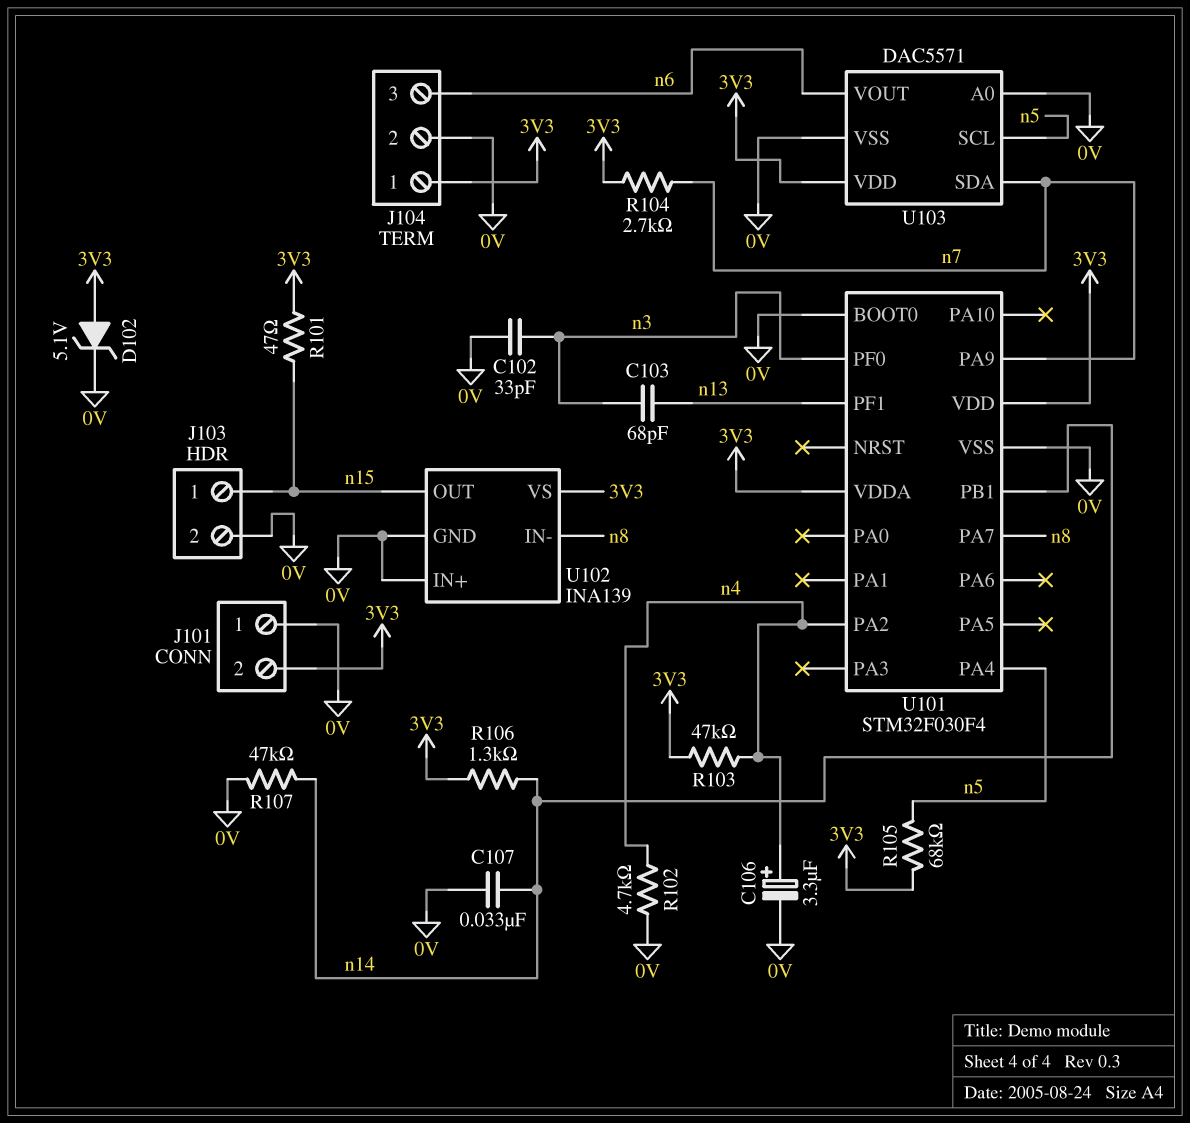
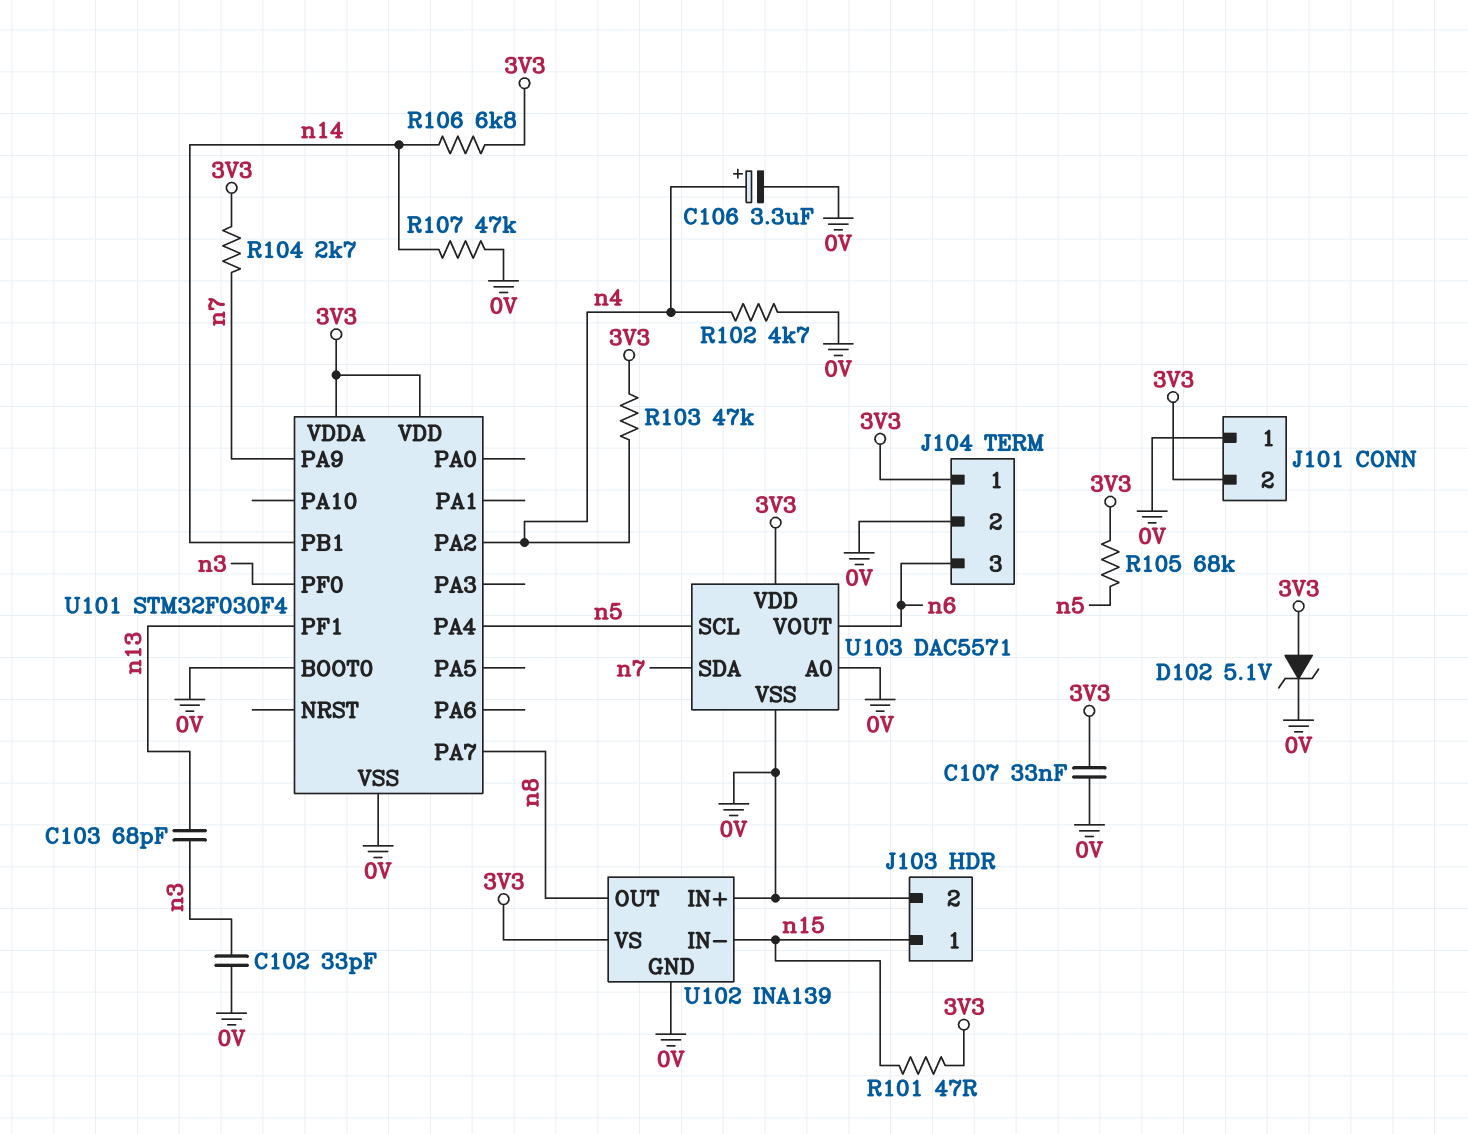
C107: 33nF (0V, n14) -> 33nF (0V, 3V3)
R106: 1.3k (3V3, n14) -> 6.8k (3V3, n14)
U102 pin IN-: n8 -> n15
U102 pin OUT: n15 -> n8

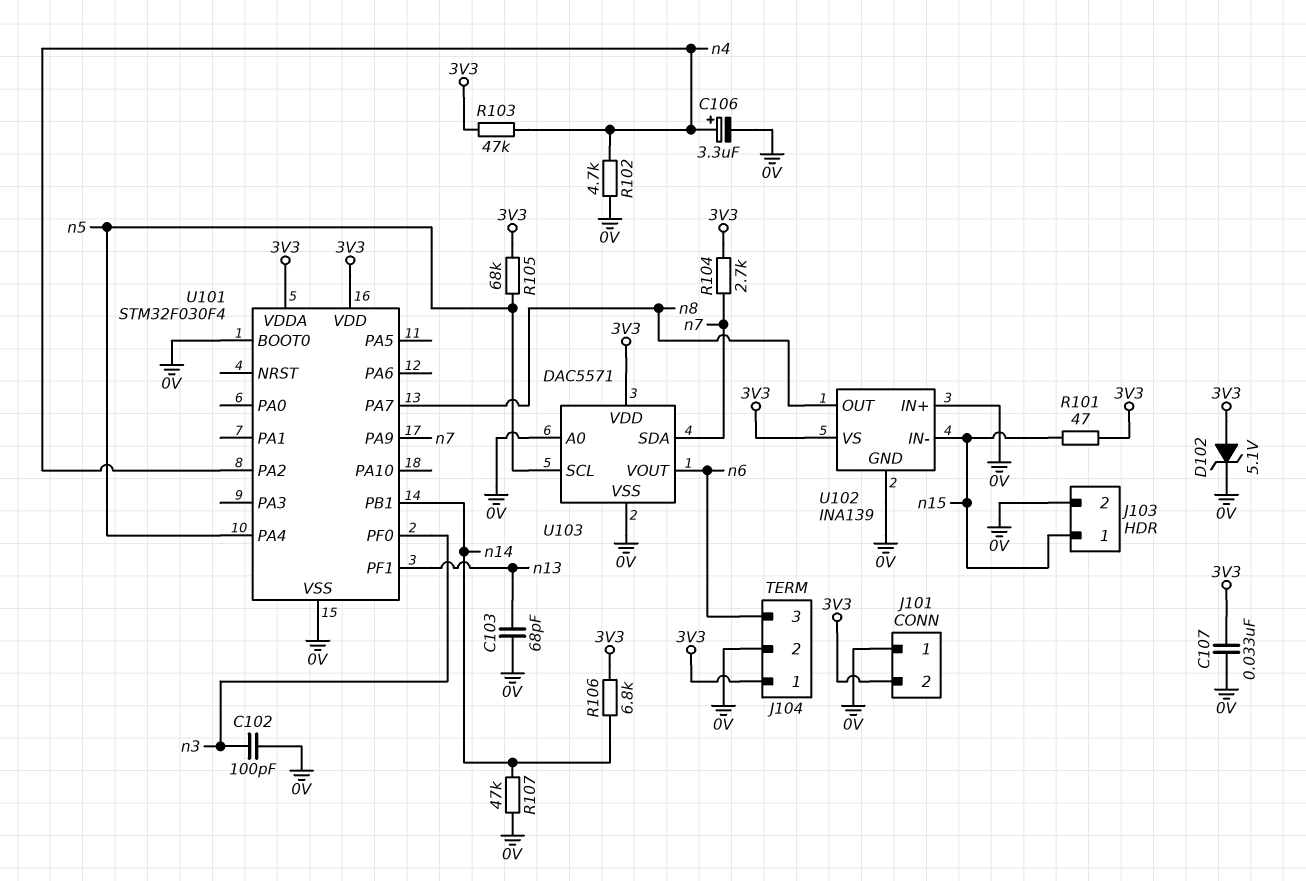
C102: 33pF (0V, n3) -> 100pF (0V, n3)
C103: 68pF (n3, n13) -> 68pF (0V, n13)

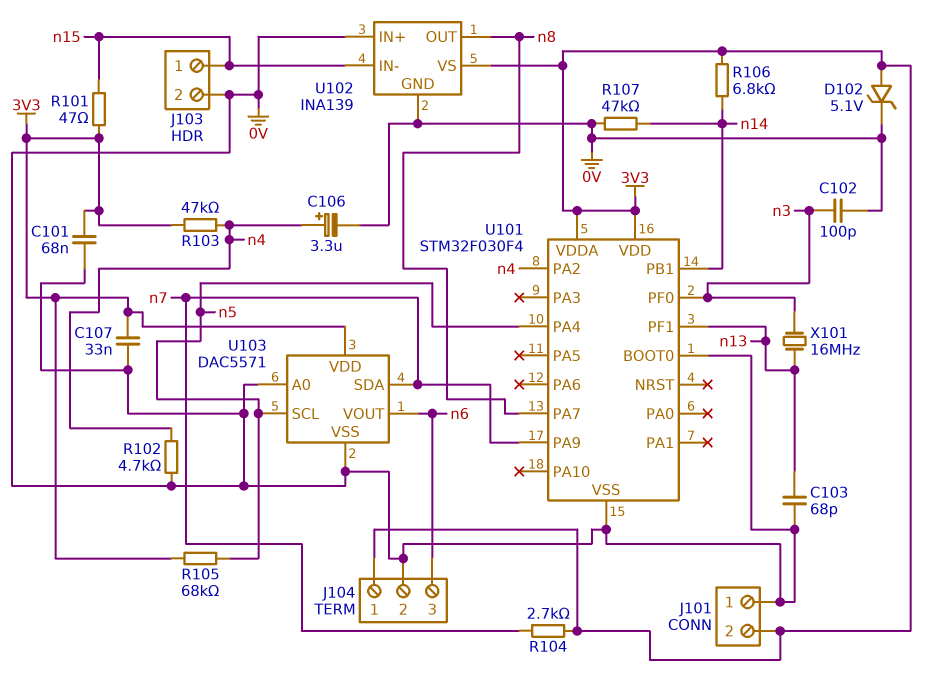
C101: none -> 68nF (0V, 3V3)
X101: none -> 16MHz (n3, n13)

